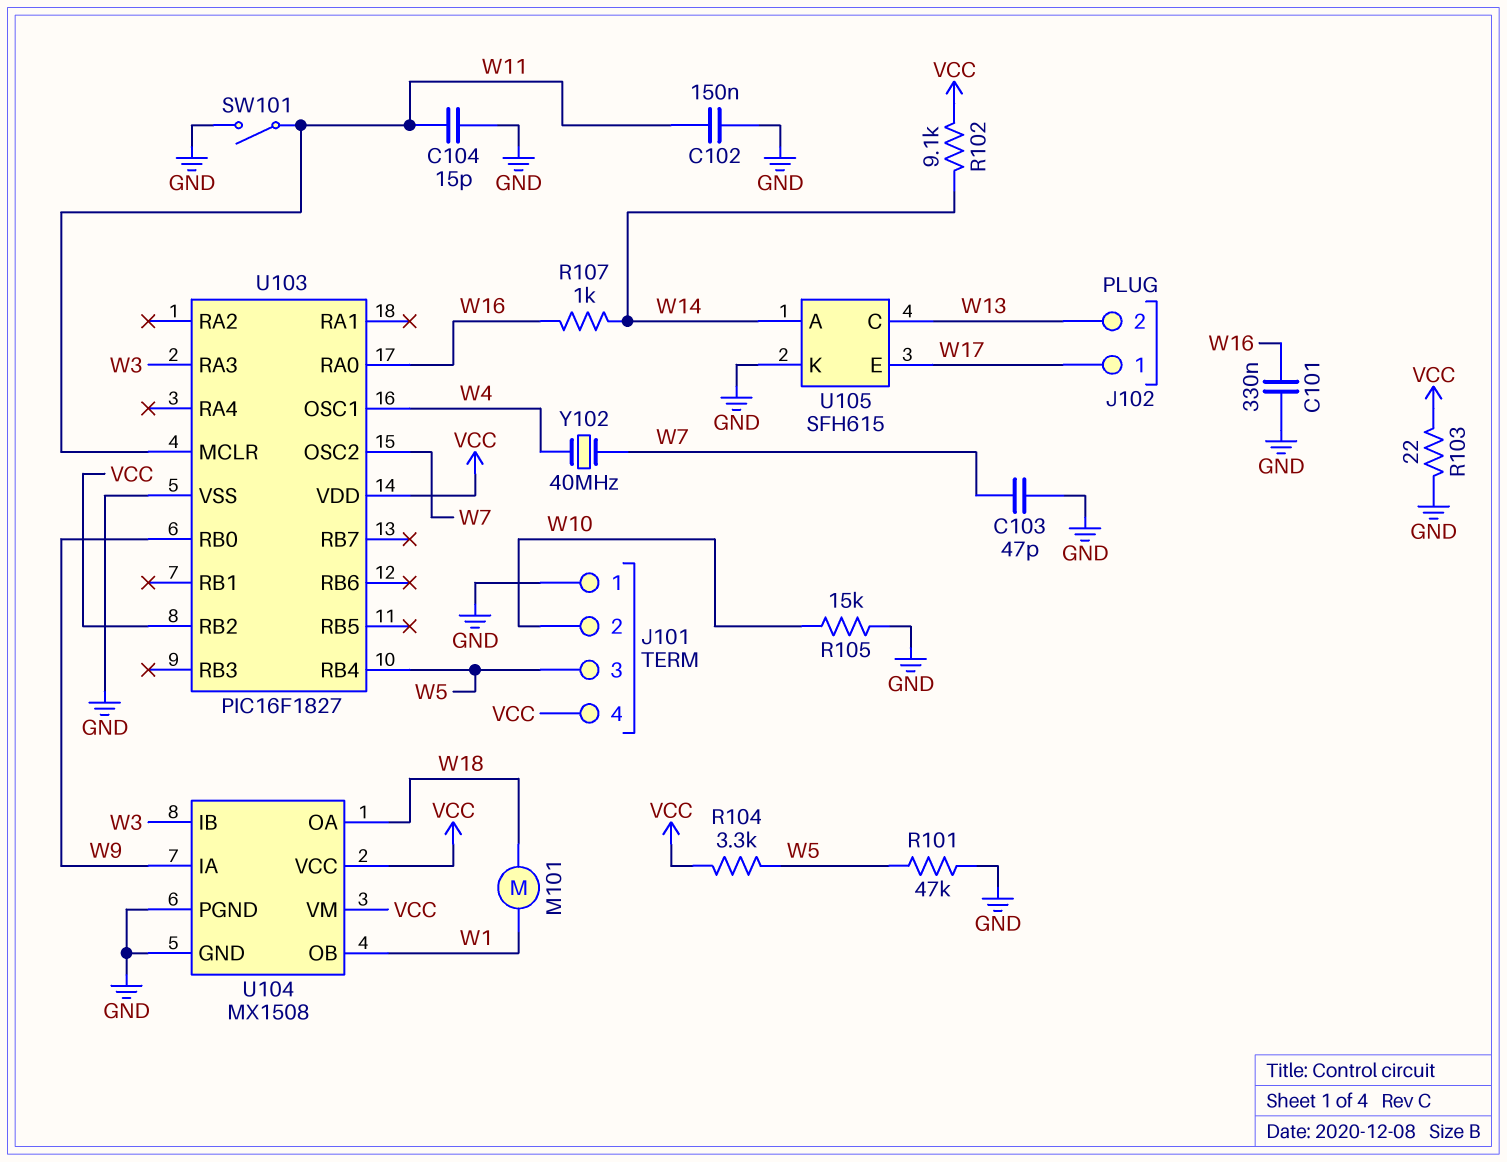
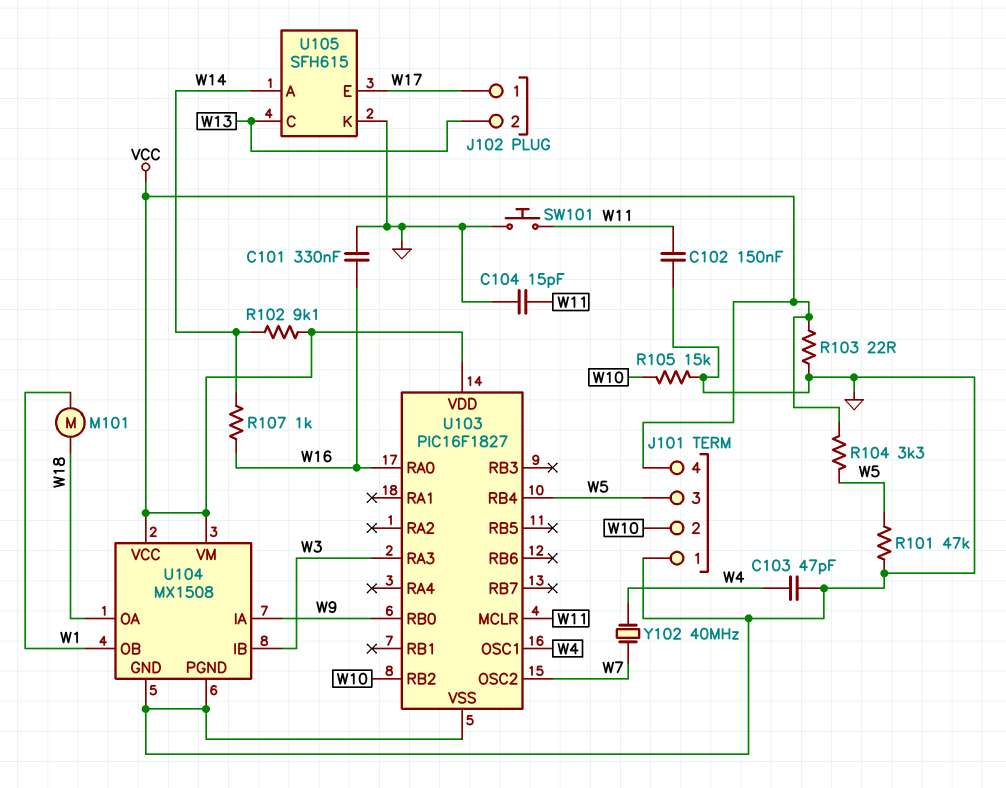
C103: 47pF (GND, W7) -> 47pF (GND, W4)
SW101: switch (GND, W11) -> button (GND, W11)
U103 pin RB2: VCC -> W10

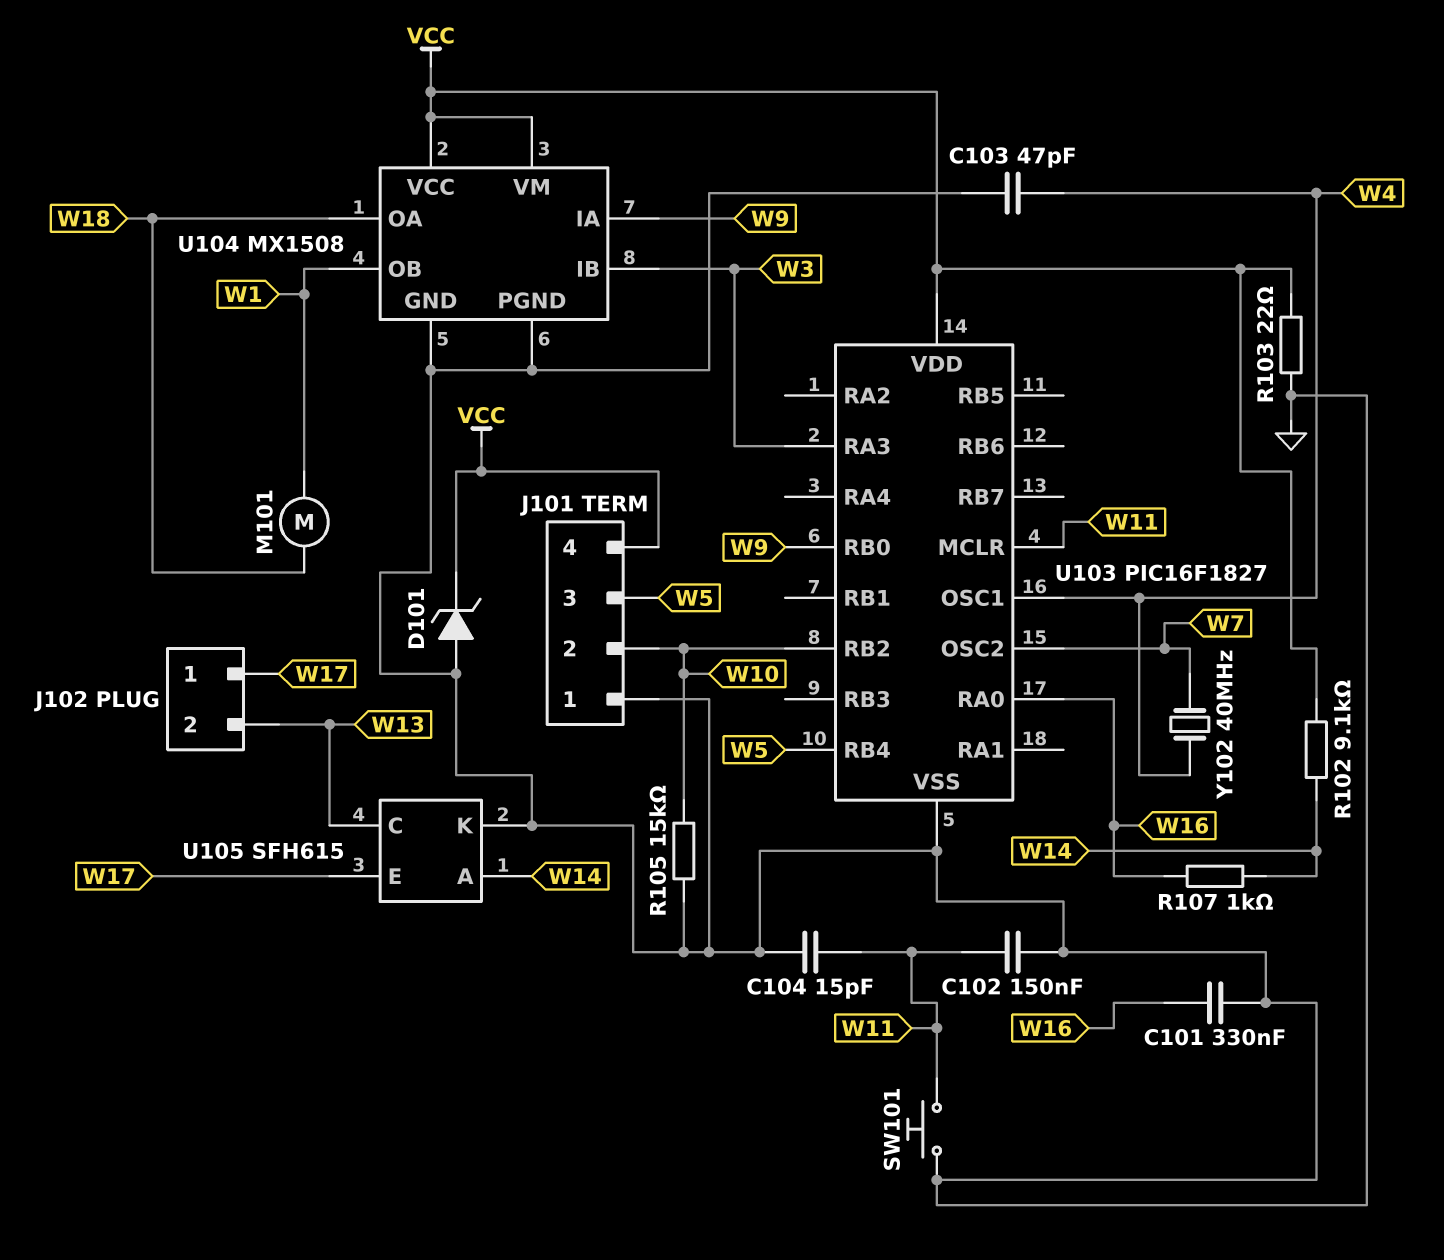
D101: none -> zener (A GND, K VCC)
R101: 47k (GND, W5) -> none
R104: 3.3k (VCC, W5) -> none

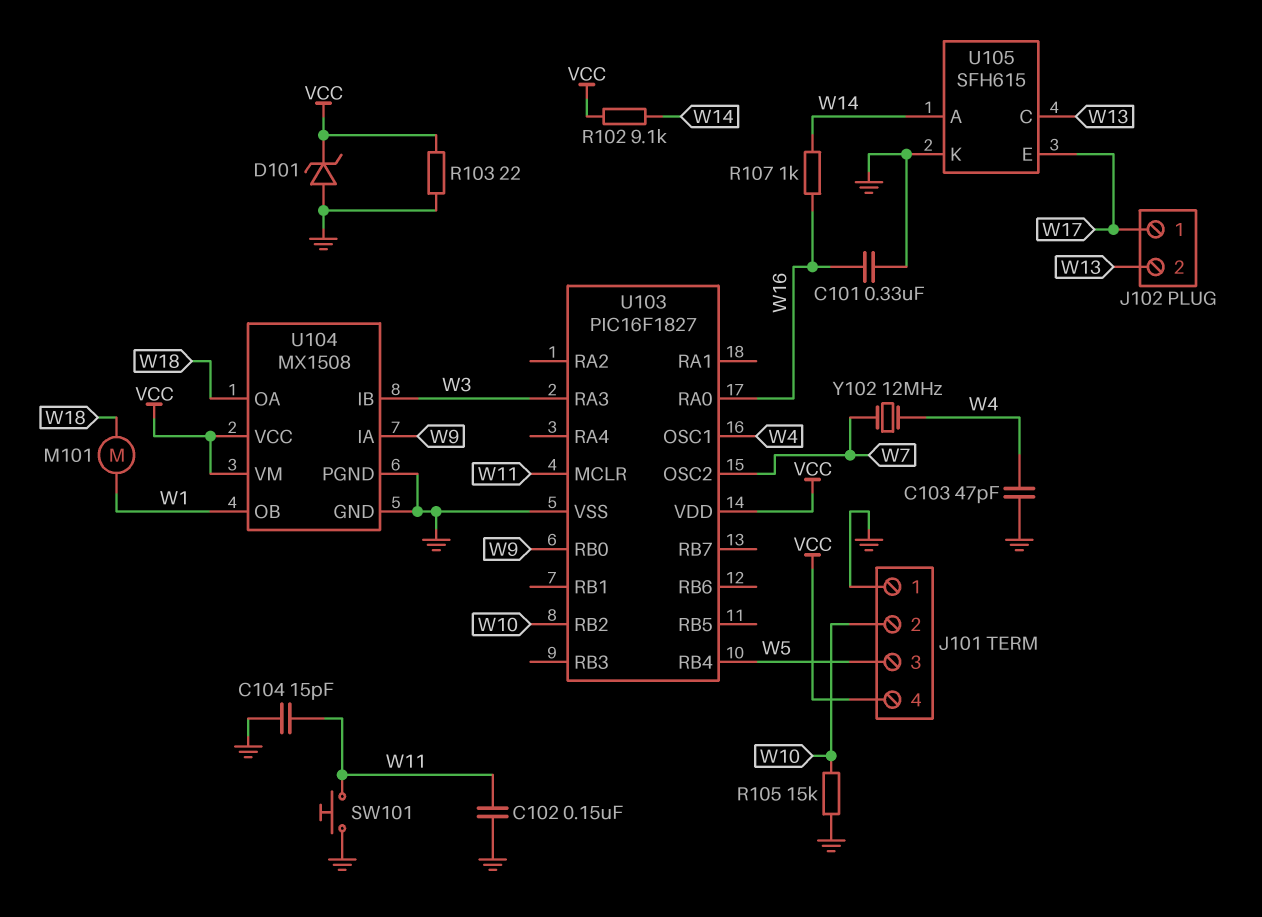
Y102: 40MHz (W4, W7) -> 12MHz (W4, W7)

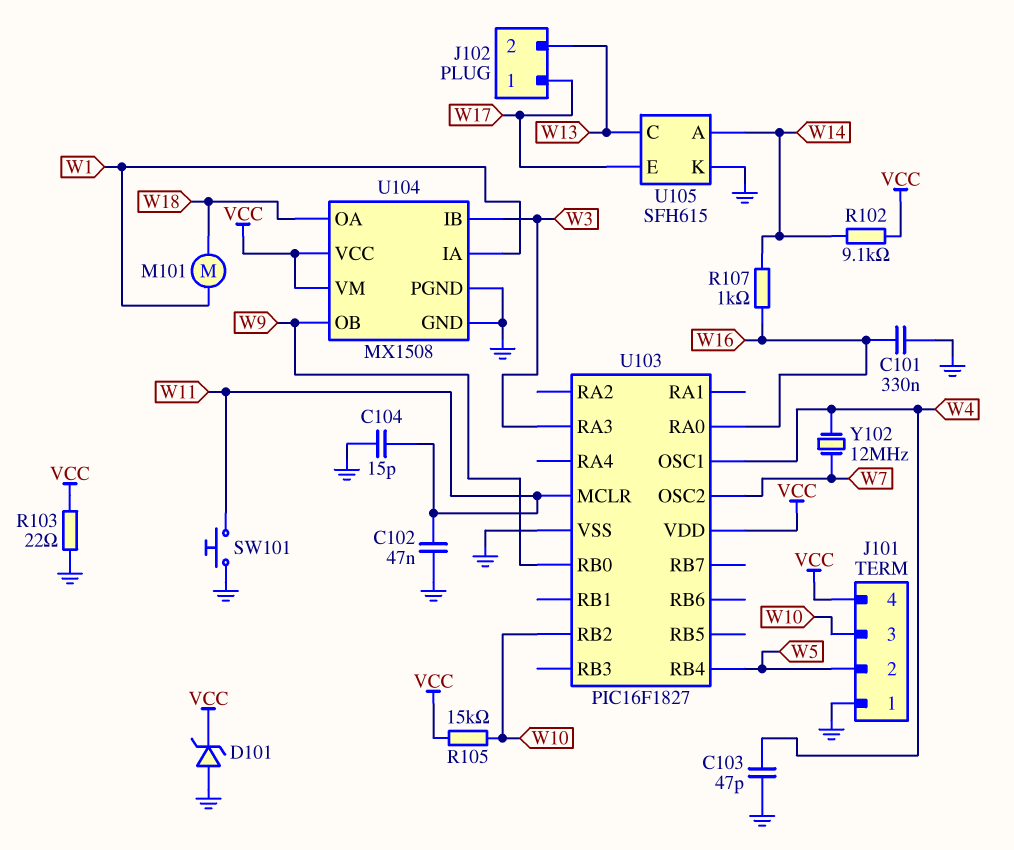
C102: 150nF (GND, W11) -> 47nF (GND, W11)
J101 pin 2: W10 -> W5
J101 pin 3: W5 -> W10
R105: 15k (GND, W10) -> 15k (VCC, W10)
U104 pin IA: W9 -> W1
U104 pin OB: W1 -> W9

